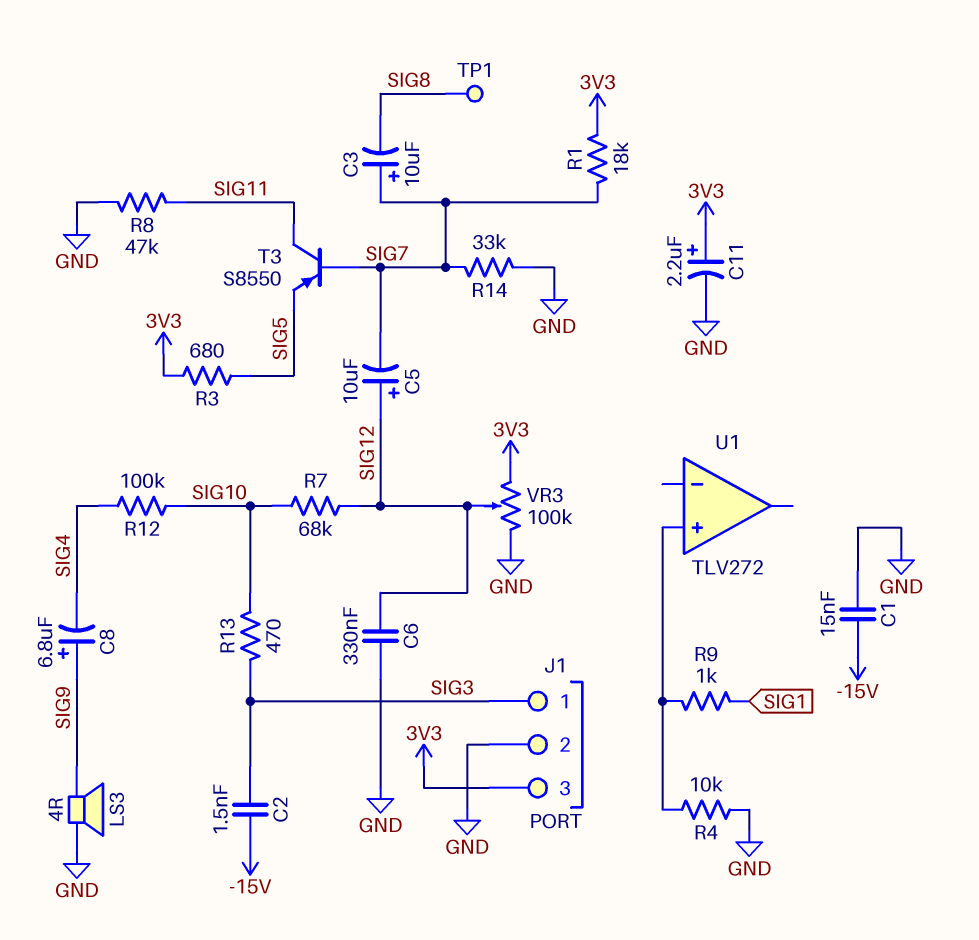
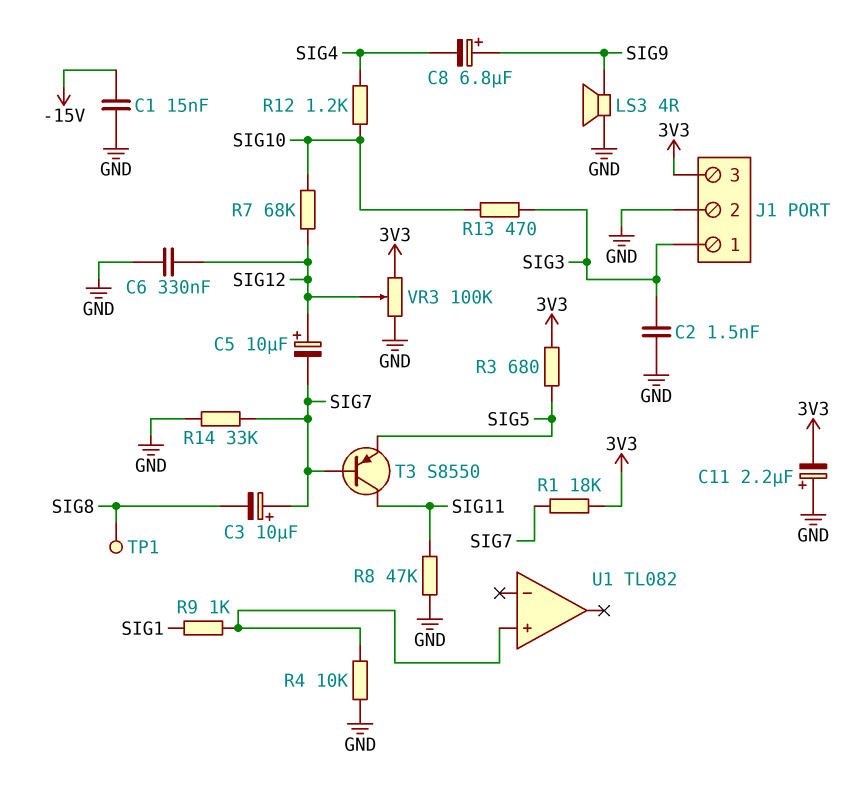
C2: 1.5nF (-15V, SIG3) -> 1.5nF (GND, SIG3)
C11: 2.2uF (plus 3V3, minus GND) -> 2.2uF (plus GND, minus 3V3)
R12: 100k (SIG4, SIG10) -> 1.2k (SIG4, SIG10)
U1: TLV272 -> TL082

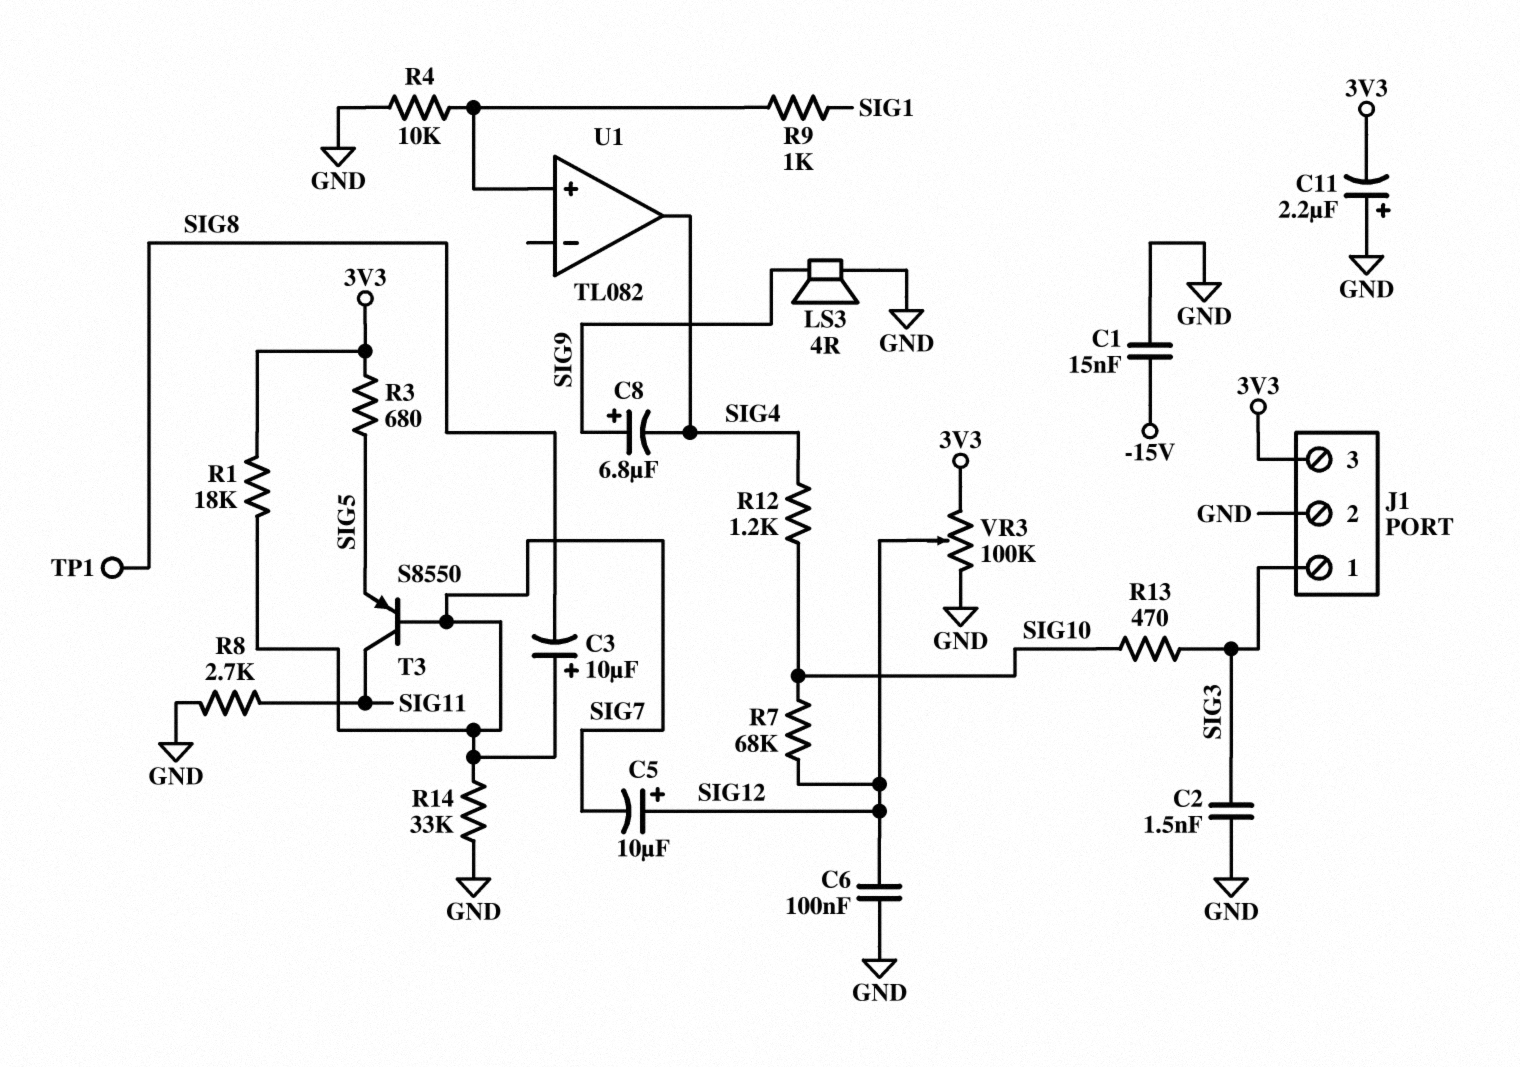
C6: 330nF (GND, SIG12) -> 100nF (GND, SIG12)
R8: 47k (GND, SIG11) -> 2.7k (GND, SIG11)
U1 pin out: none -> SIG4

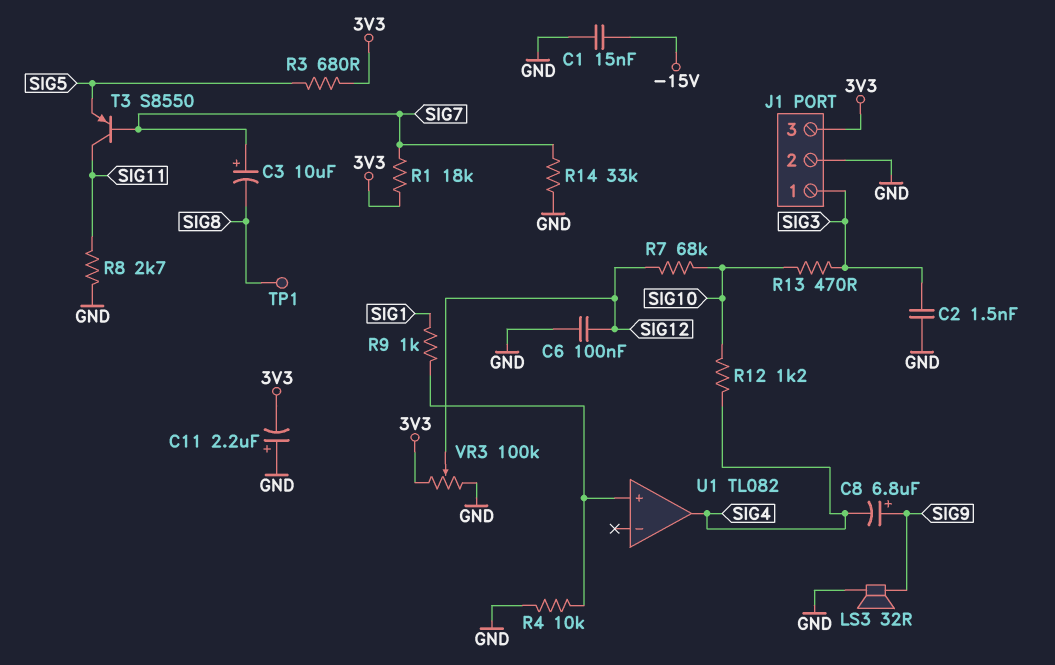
C5: 10uF (plus SIG12, minus SIG7) -> none
LS3: speaker 4R (GND, SIG9) -> speaker 32R (GND, SIG9)

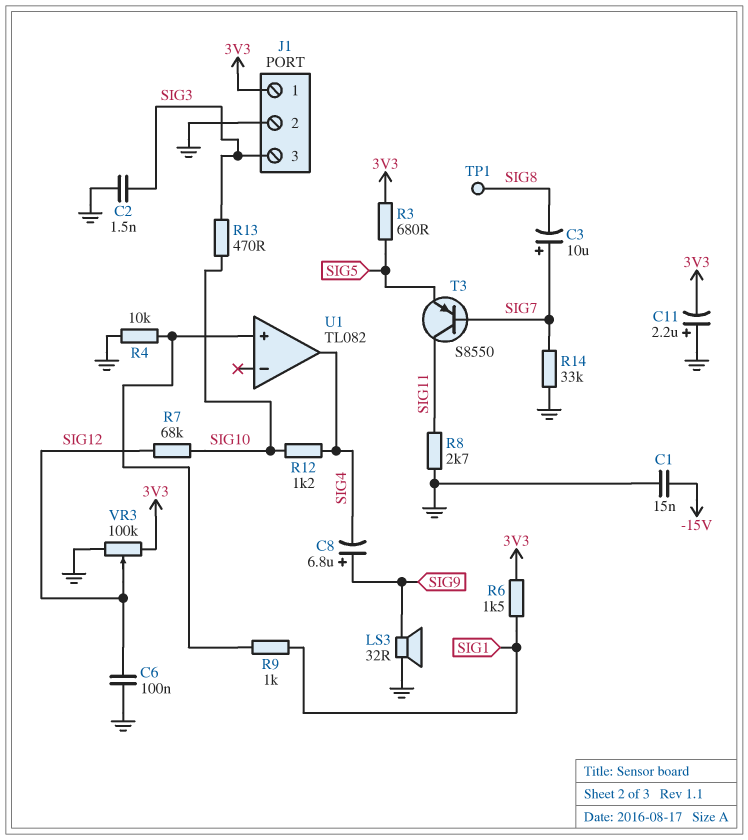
J1 pin 1: SIG3 -> 3V3
J1 pin 3: 3V3 -> SIG3
R1: 18k (3V3, SIG7) -> none
R6: none -> 1.5k (3V3, SIG1)

